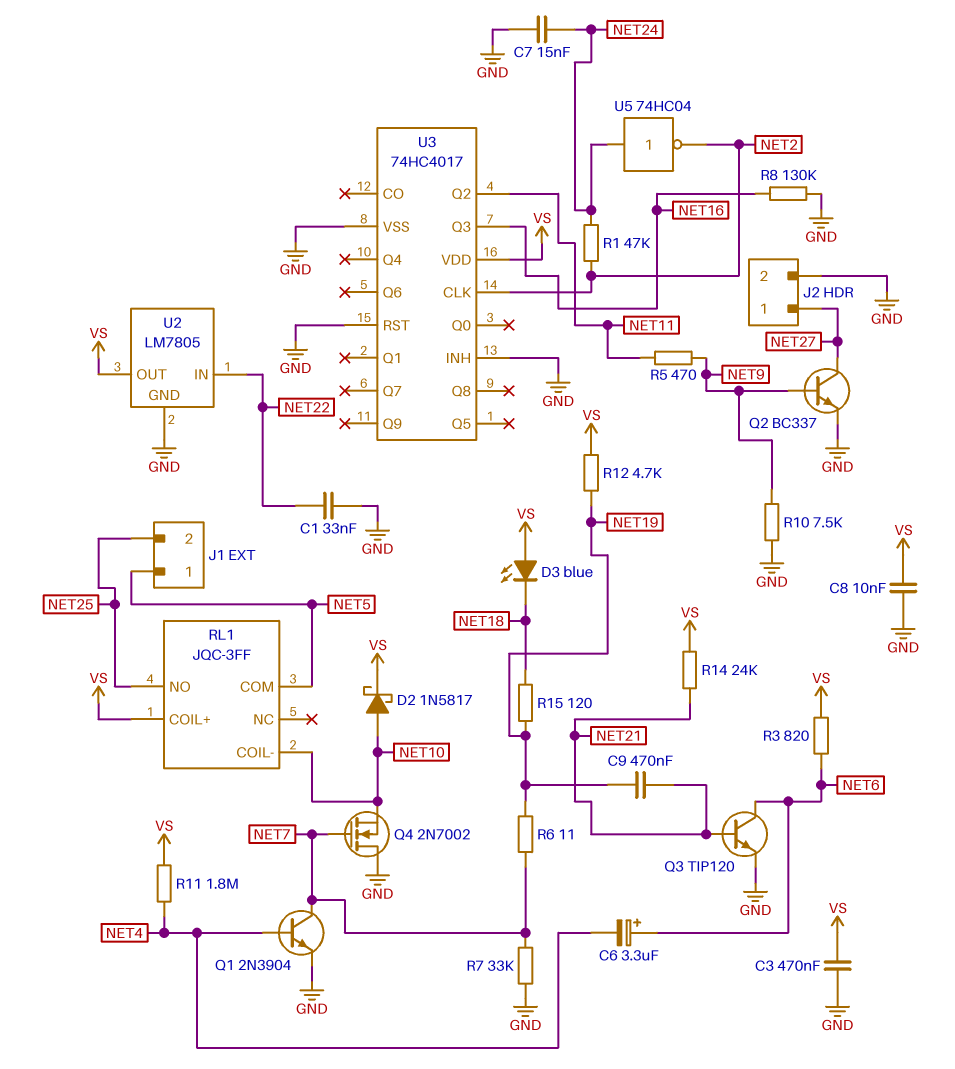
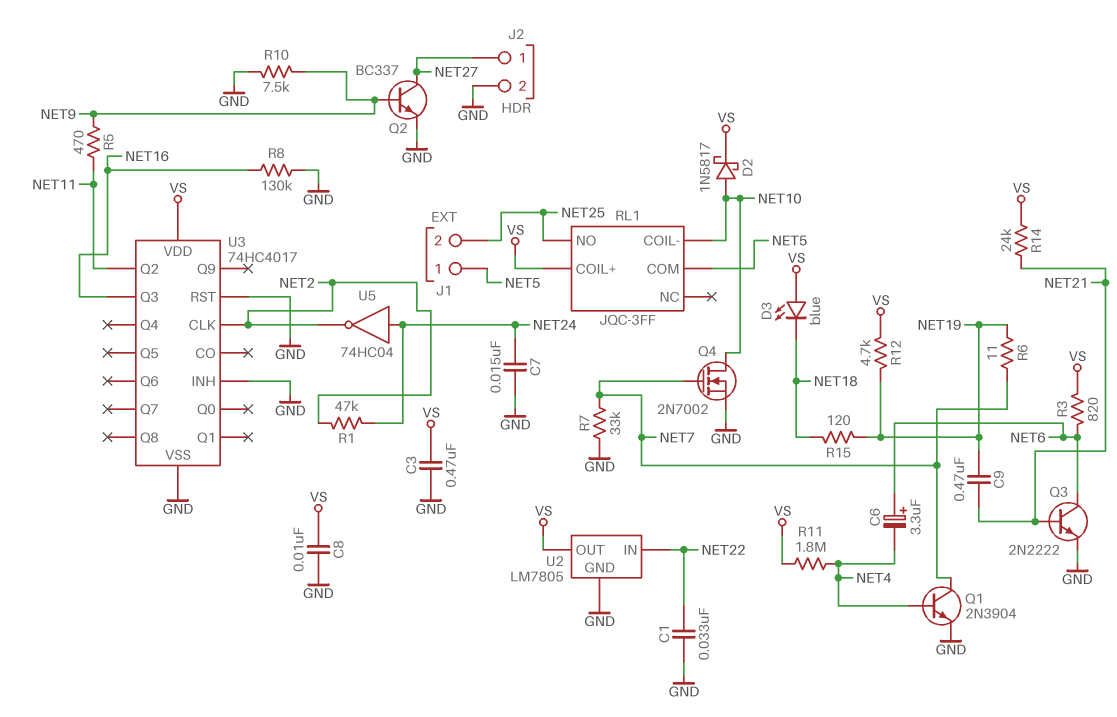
Q3: NPN TIP120 (B NET21, C NET6, E GND) -> NPN 2N2222 (B NET21, C NET6, E GND)
Q4: NMOS 2N7002 (G NET7, D GND, S NET10) -> NMOS 2N7002 (G NET7, D NET10, S GND)

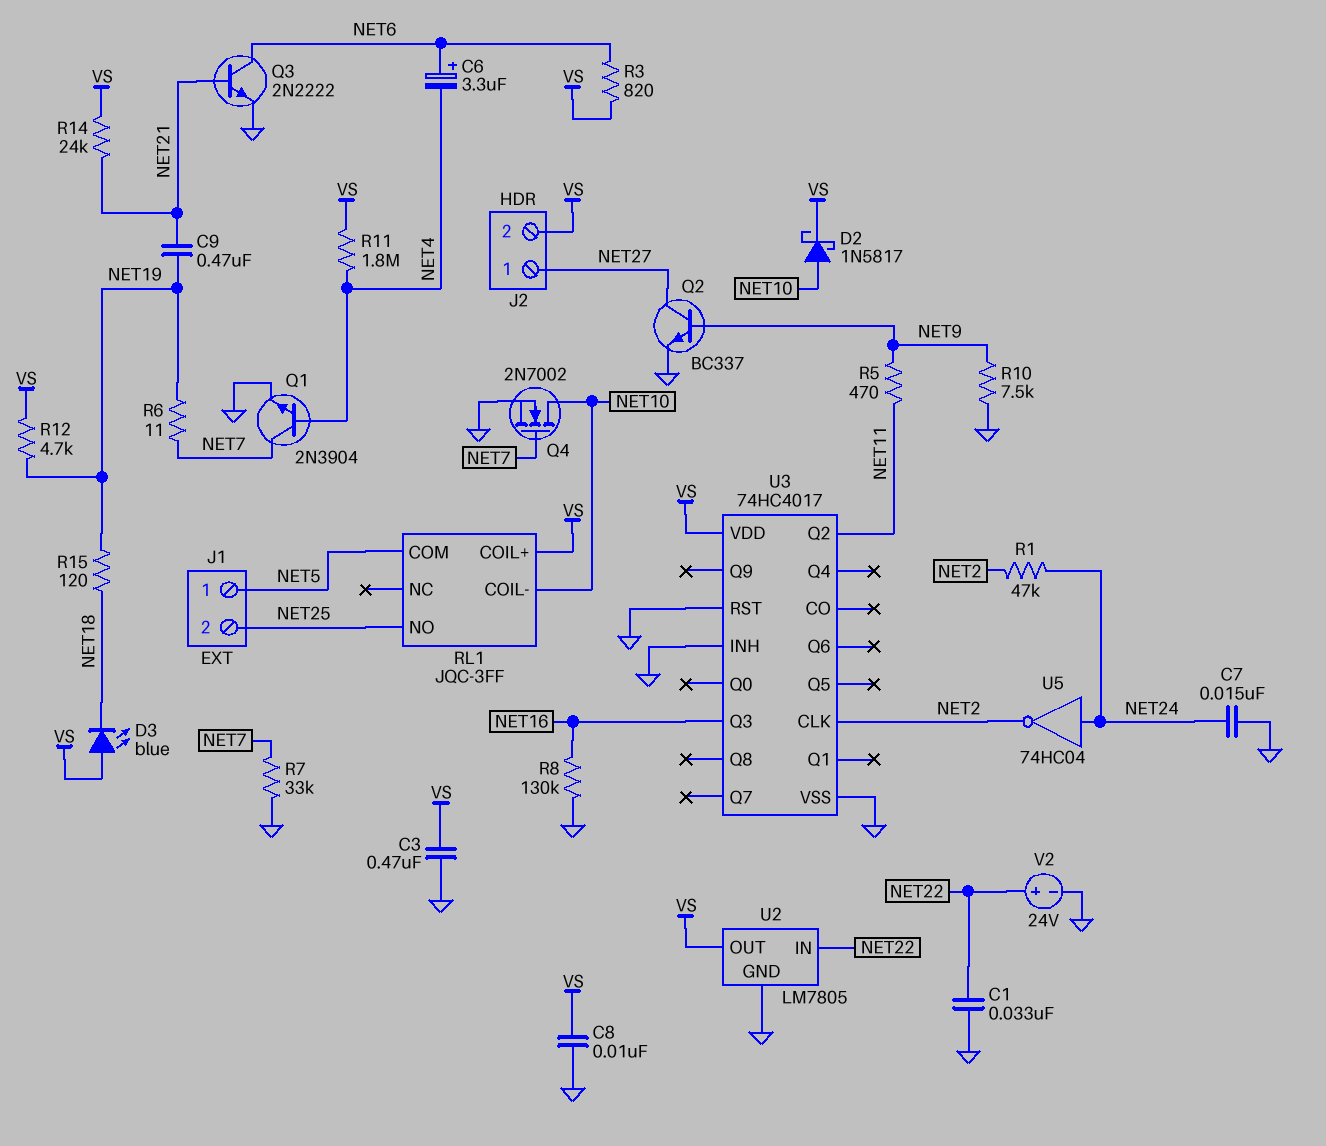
J2 pin 2: GND -> VS
V2: none -> 24V (plus NET22, minus GND)

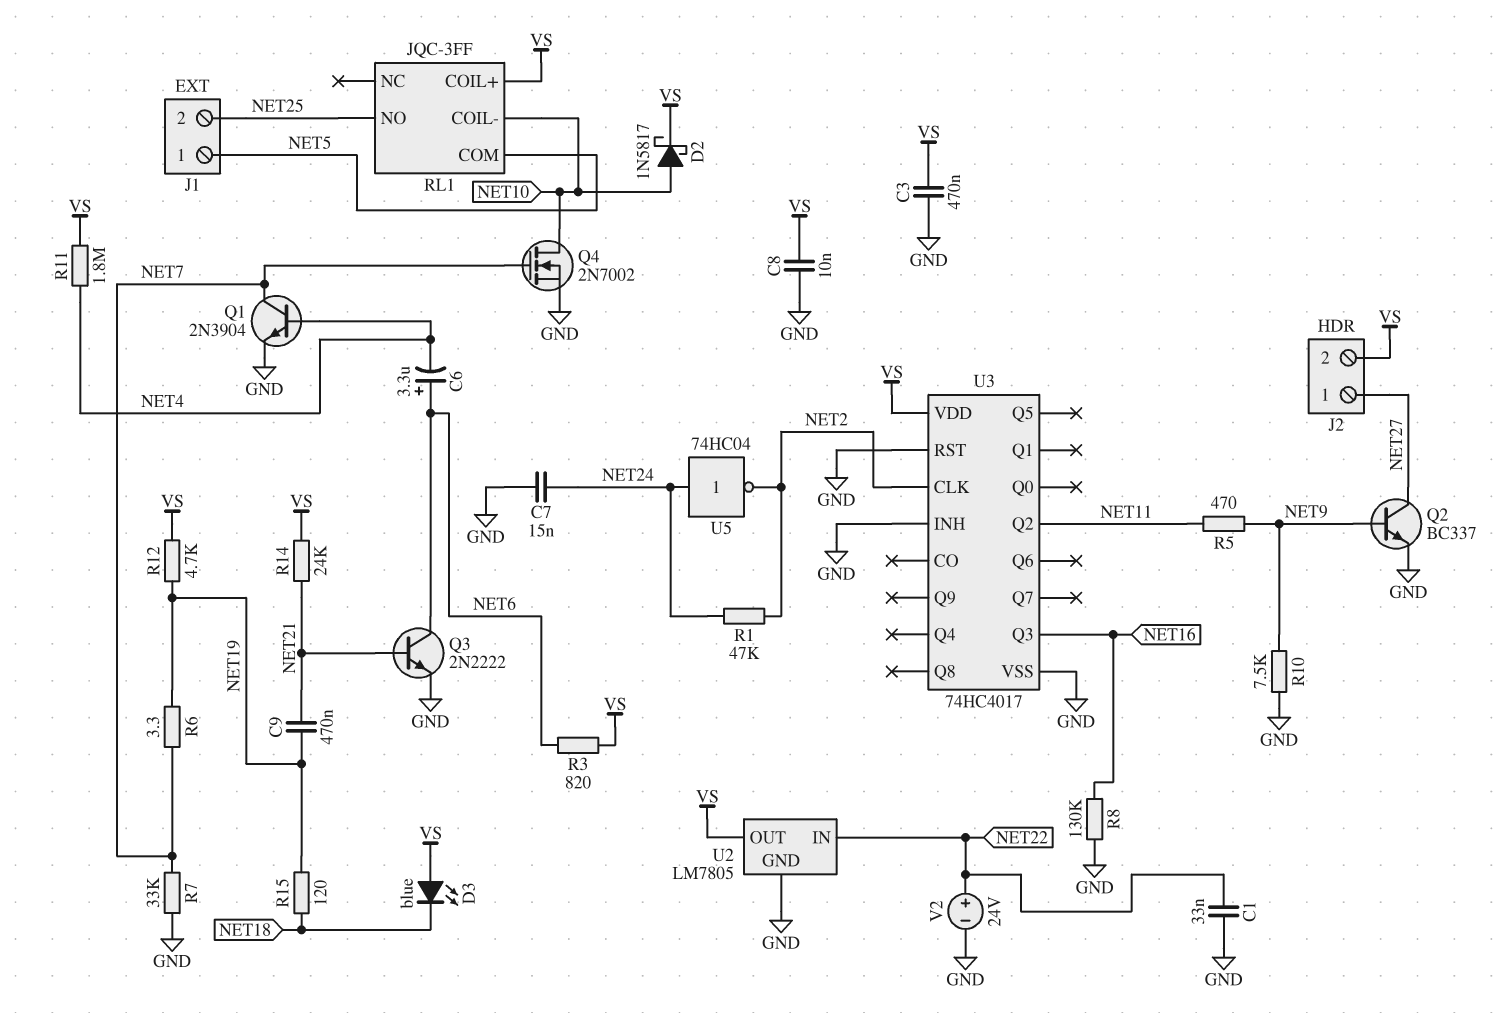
R6: 11 (NET7, NET19) -> 3.3 (NET7, NET19)

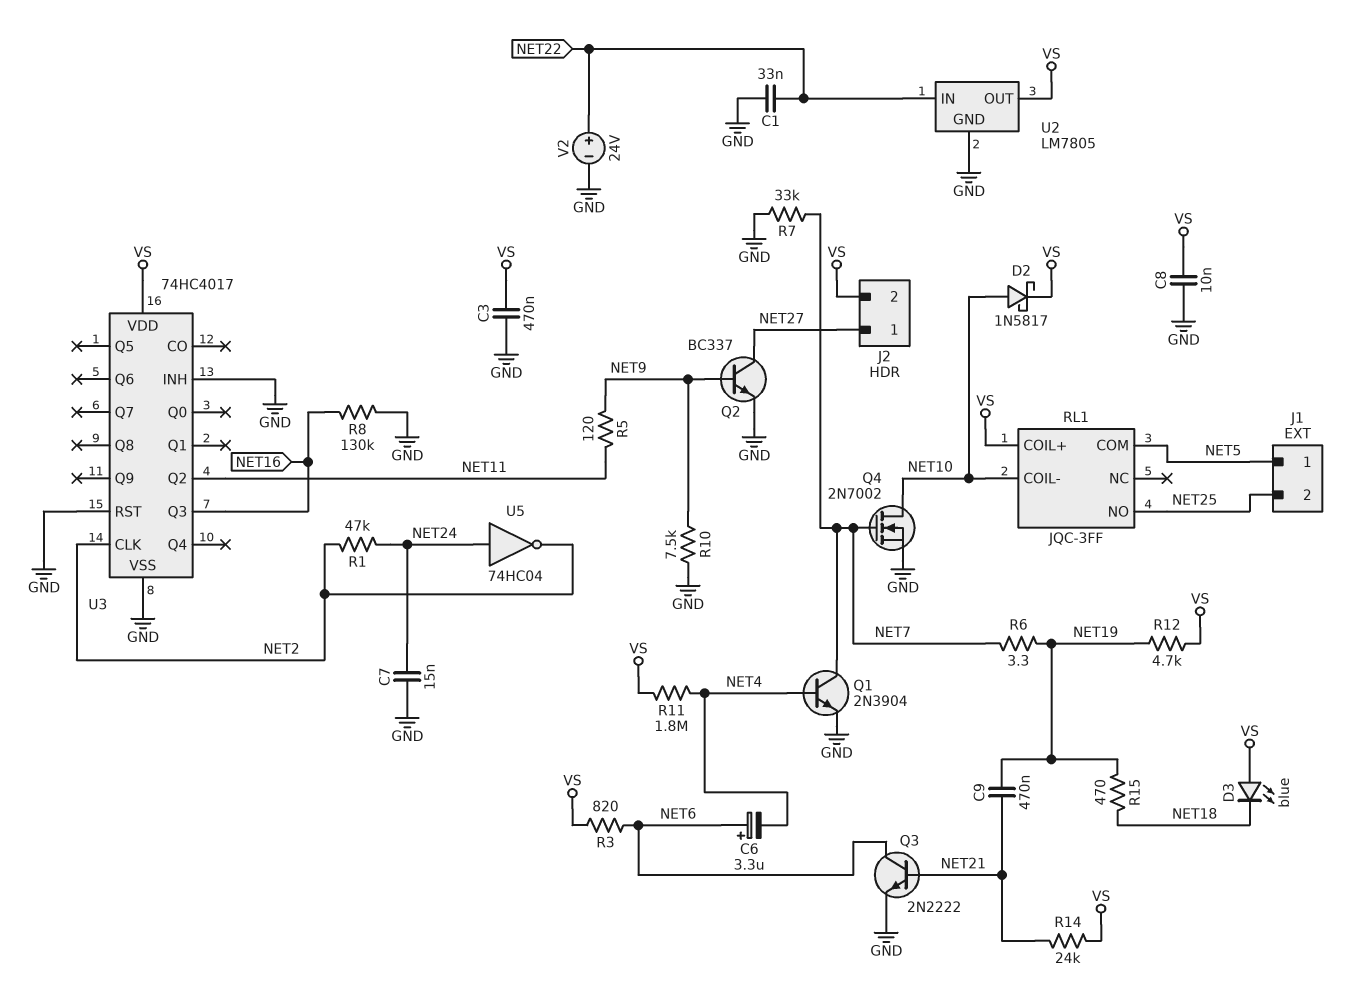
R5: 470 (NET9, NET11) -> 120 (NET9, NET11)
R15: 120 (NET18, NET19) -> 470 (NET18, NET19)

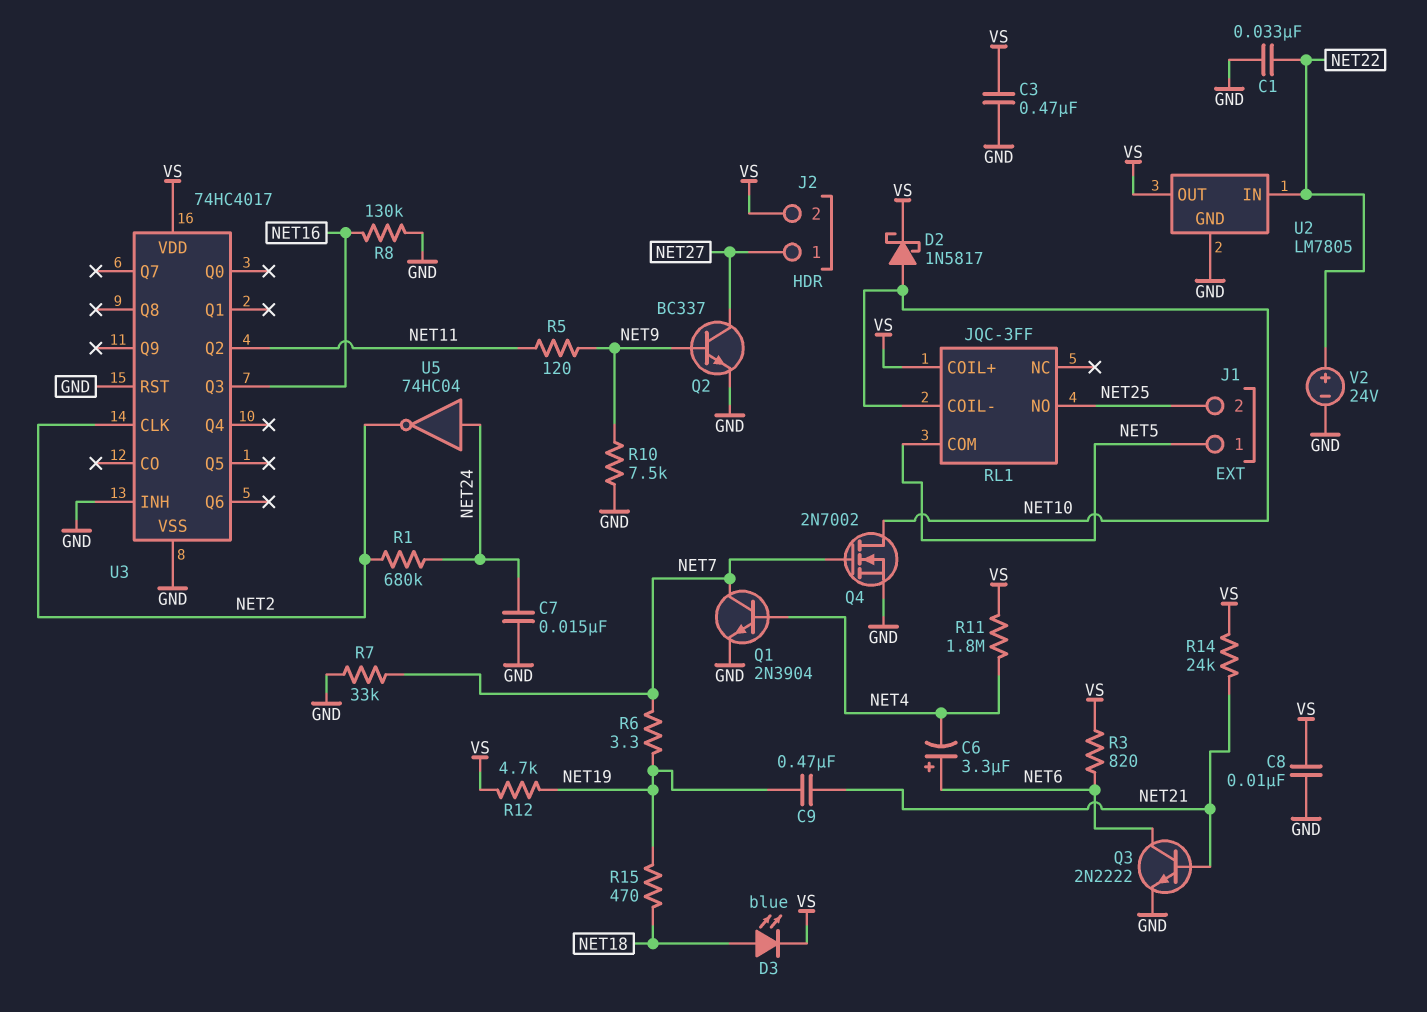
D3: LED blue (A VS, K NET18) -> LED blue (A NET18, K VS)
R1: 47k (NET2, NET24) -> 680k (NET2, NET24)

